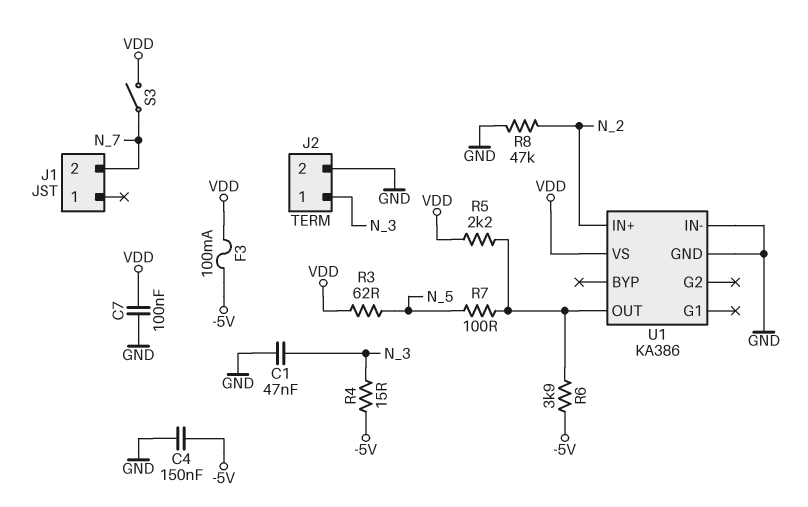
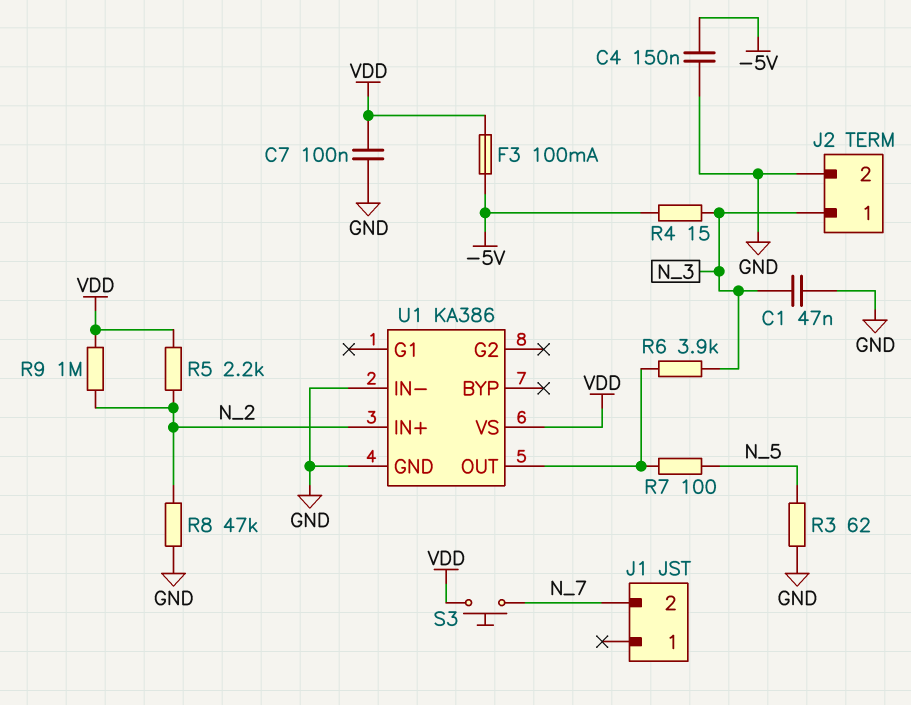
R3: 62 (N_5, VDD) -> 62 (GND, N_5)
R5: 2.2k (U1/OUT, VDD) -> 2.2k (N_2, VDD)
R6: 3.9k (-5V, U1/OUT) -> 3.9k (N_3, U1/OUT)
R9: none -> 1M (N_2, VDD)
S3: switch (N_7, VDD) -> button (N_7, VDD)

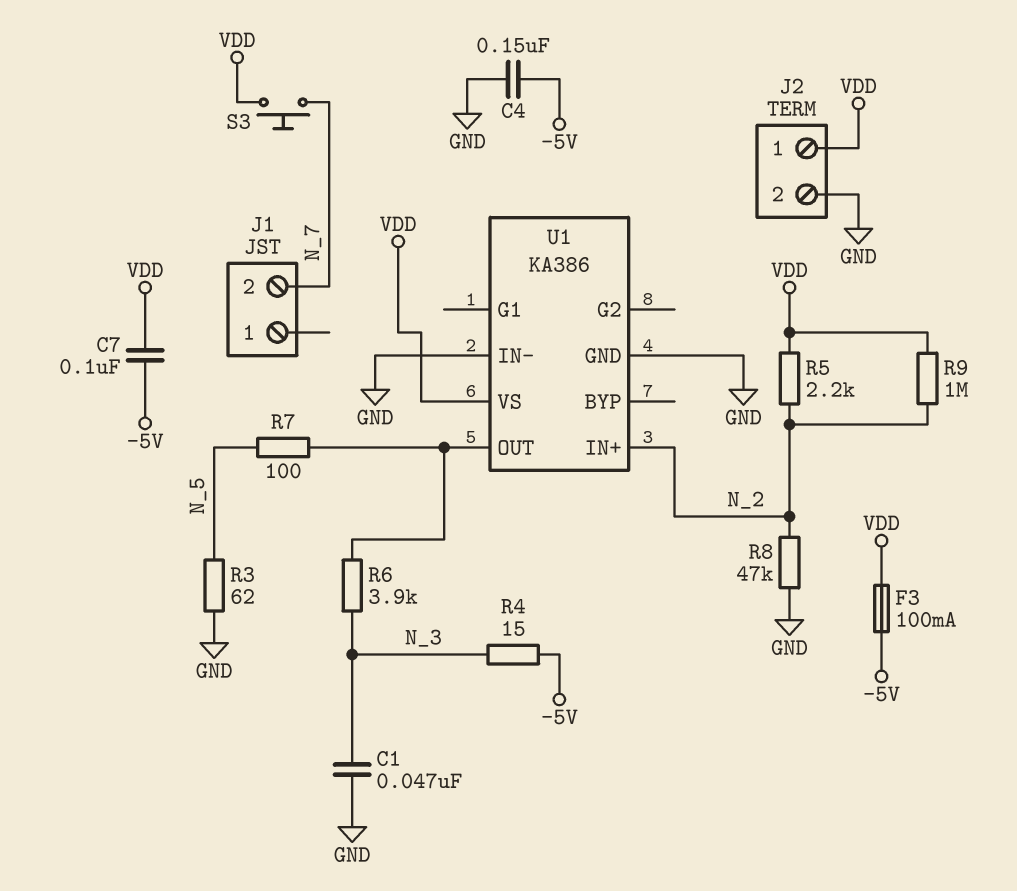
C7: 100nF (GND, VDD) -> 100nF (-5V, VDD)
J2 pin 1: N_3 -> VDD

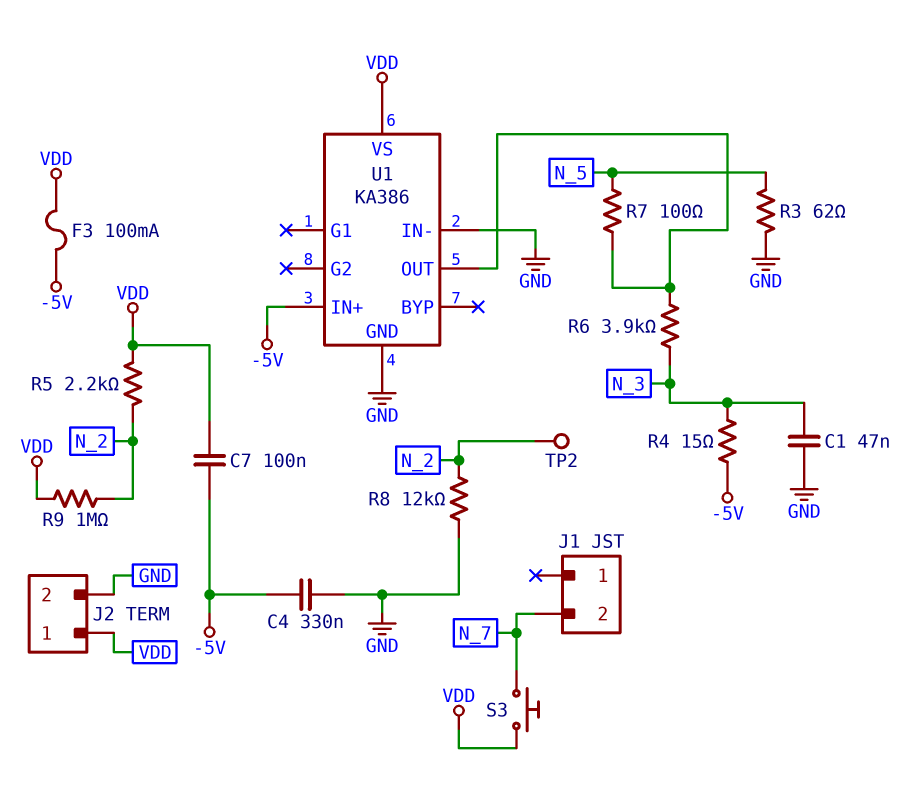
C4: 150nF (-5V, GND) -> 330nF (-5V, GND)
R8: 47k (GND, N_2) -> 12k (GND, N_2)
TP2: none -> test point (N_2)
U1 pin IN+: N_2 -> -5V

